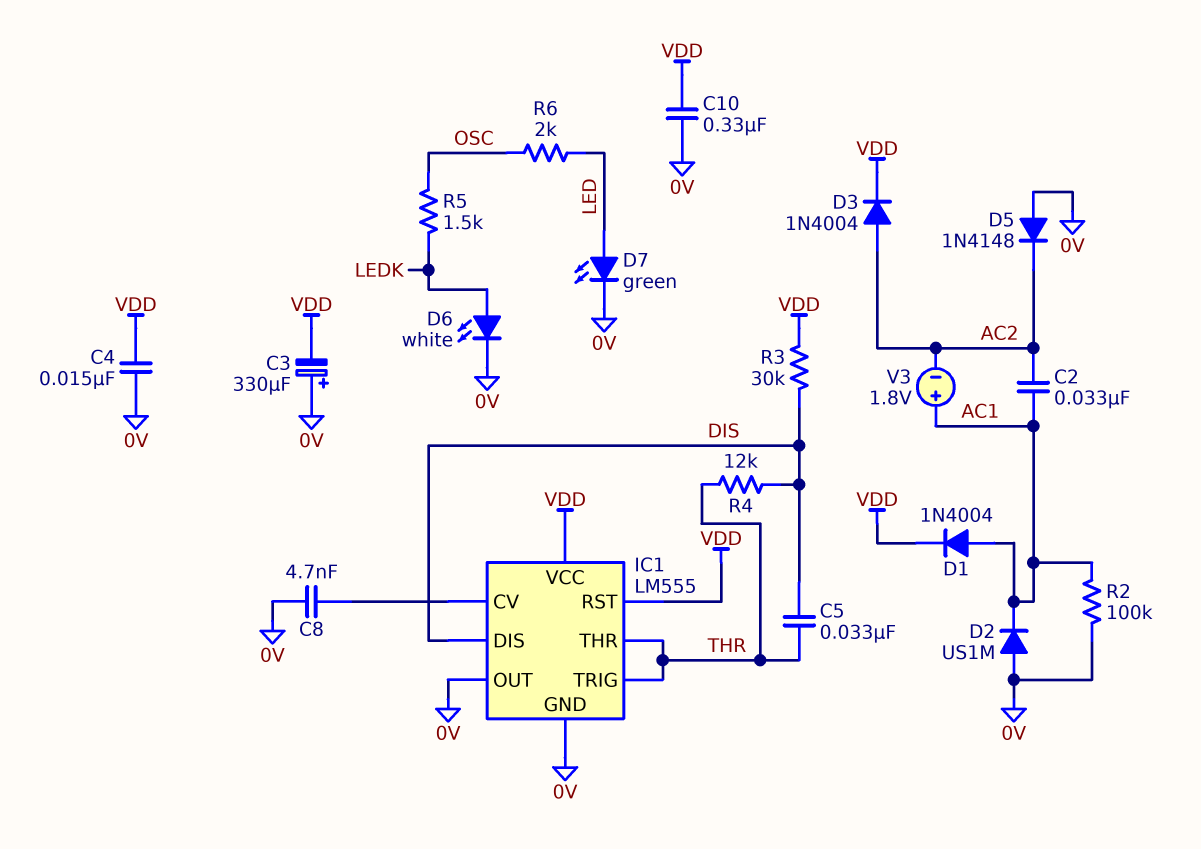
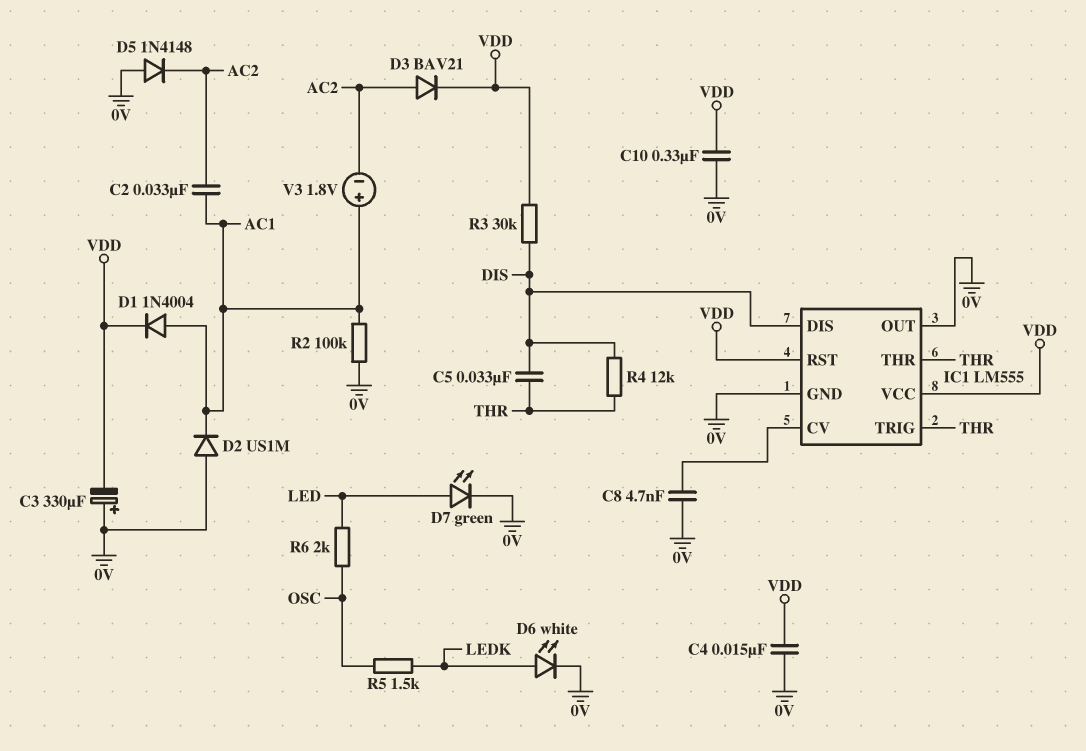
D3: diode 1N4004 (A AC2, K VDD) -> diode BAV21 (A AC2, K VDD)

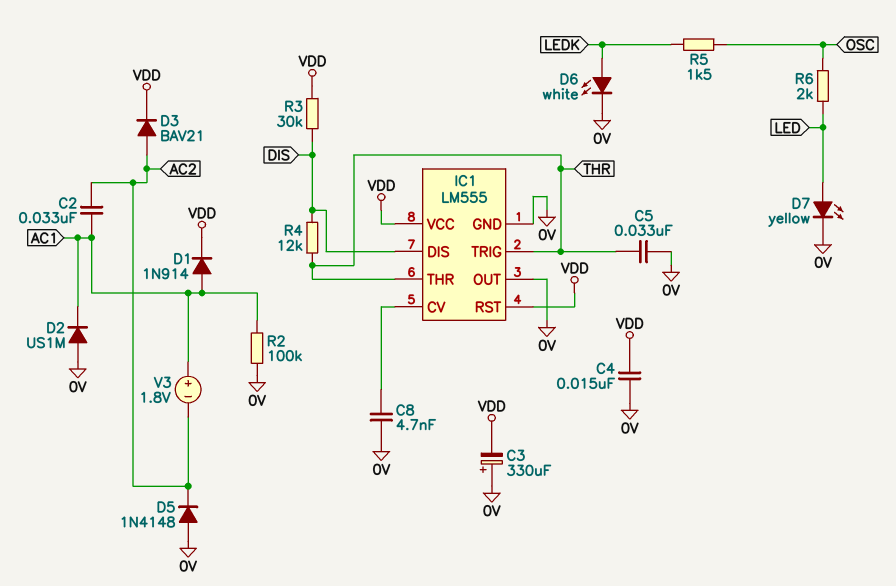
C5: 33nF (DIS, THR) -> 33nF (0V, THR)
C10: 330nF (0V, VDD) -> none
D1: diode 1N4004 (A AC1, K VDD) -> diode 1N914 (A AC1, K VDD)
D7: LED green (A LED, K 0V) -> LED yellow (A LED, K 0V)

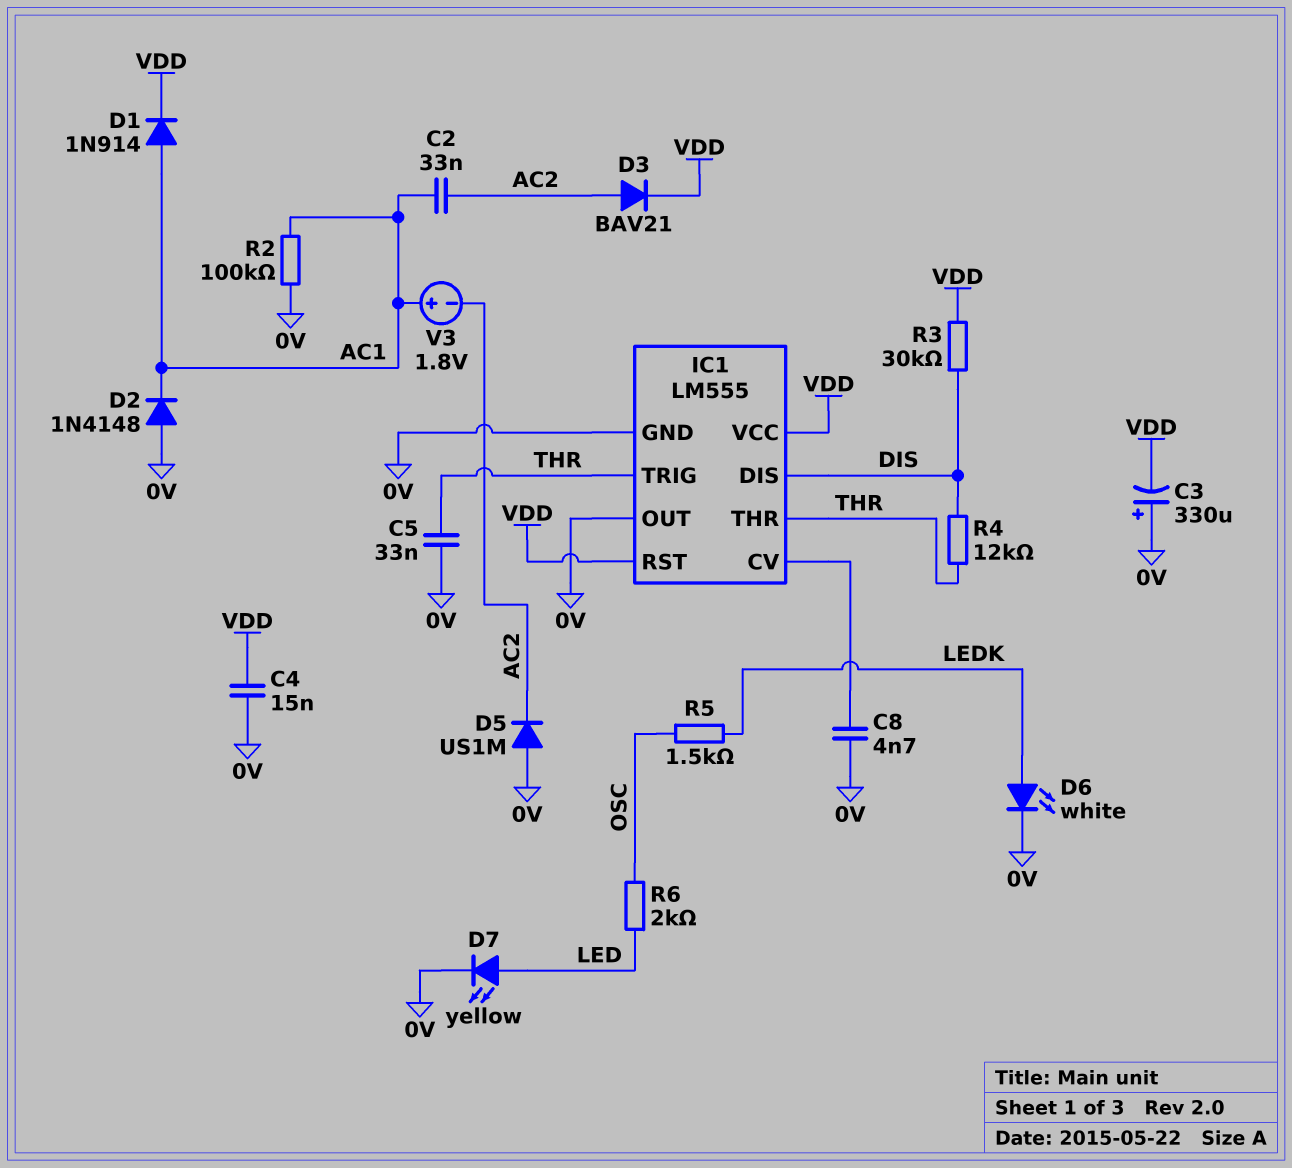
D2: diode US1M (A 0V, K AC1) -> diode 1N4148 (A 0V, K AC1)
D5: diode 1N4148 (A 0V, K AC2) -> diode US1M (A 0V, K AC2)

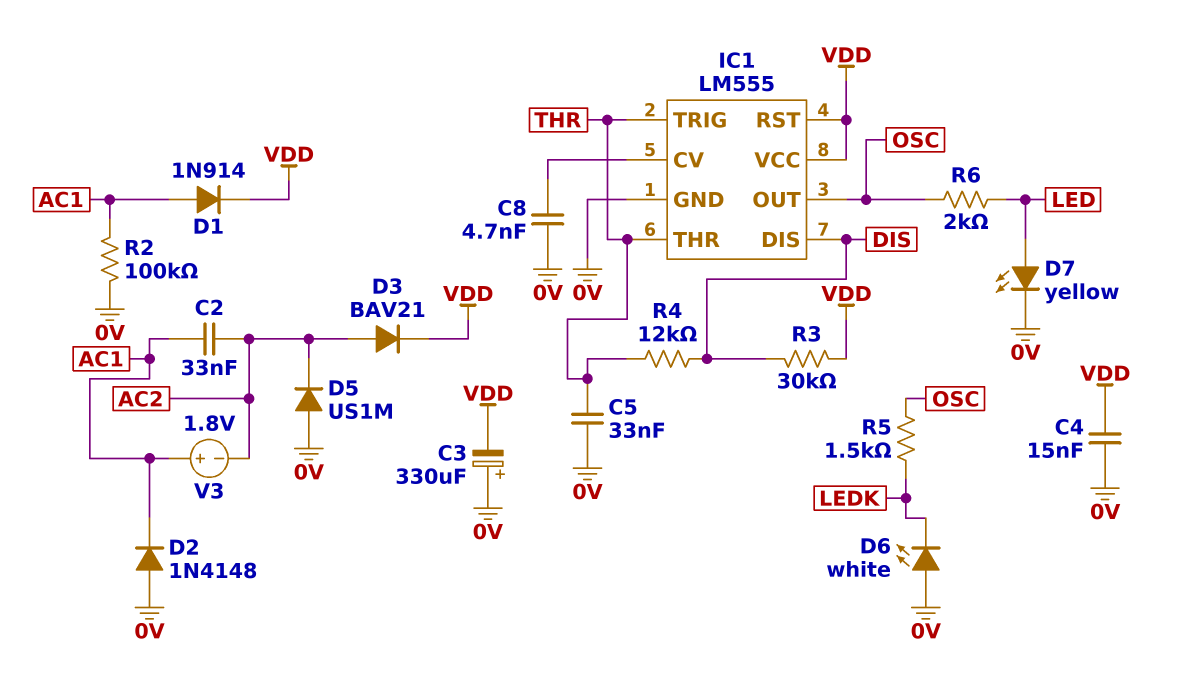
D6: LED white (A LEDK, K 0V) -> LED white (A 0V, K LEDK)
IC1 pin OUT: 0V -> OSC

